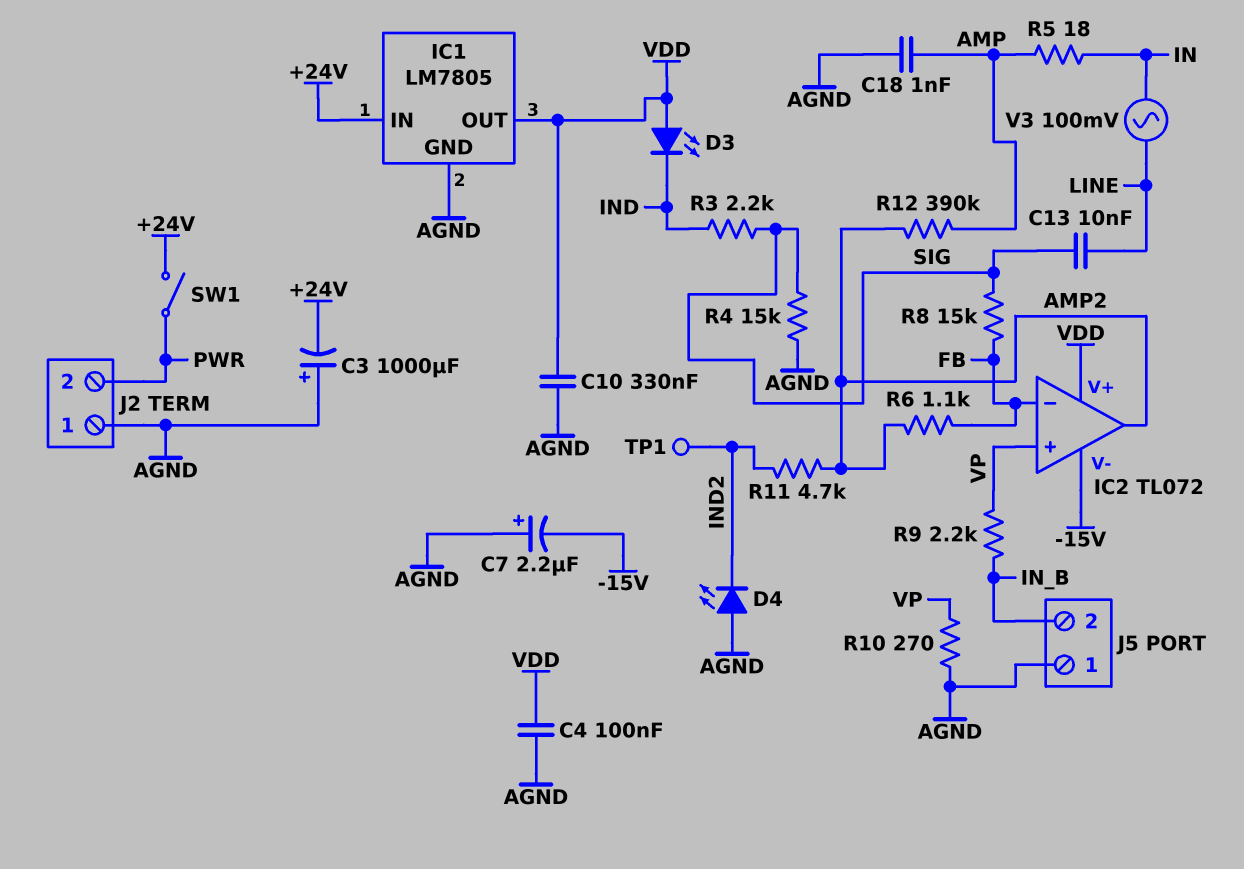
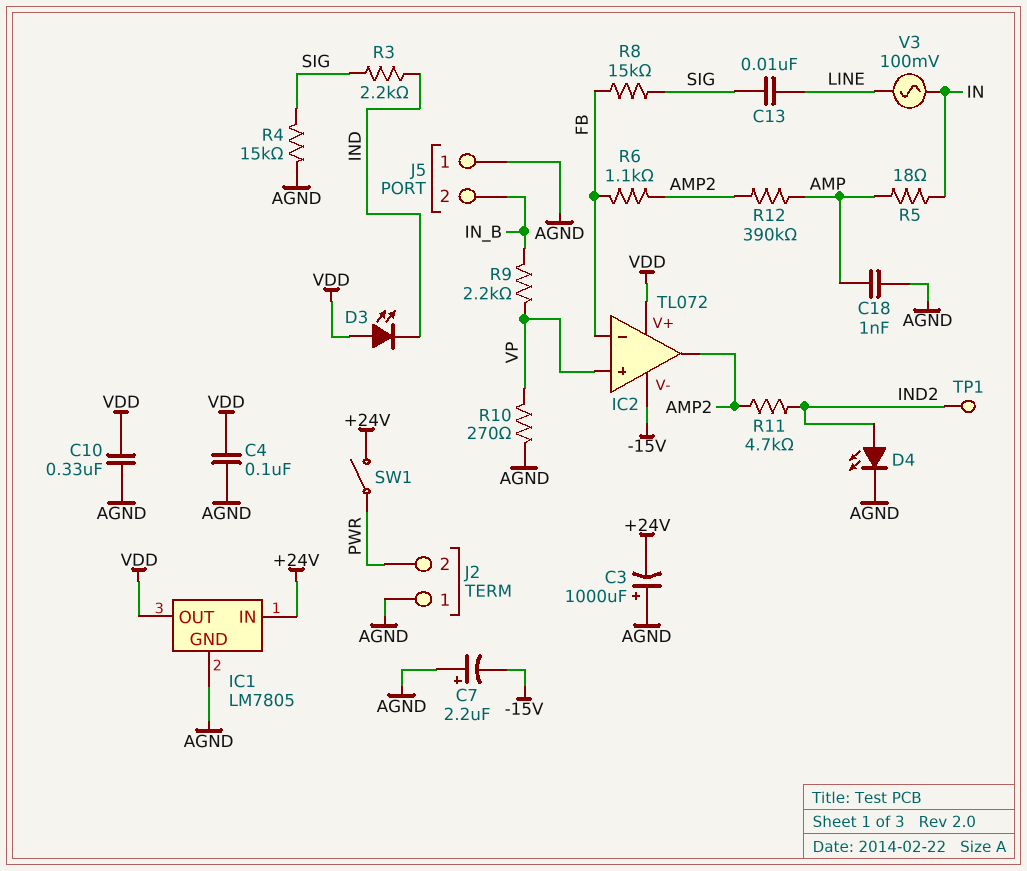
D4: LED (A AGND, K IND2) -> LED (A IND2, K AGND)

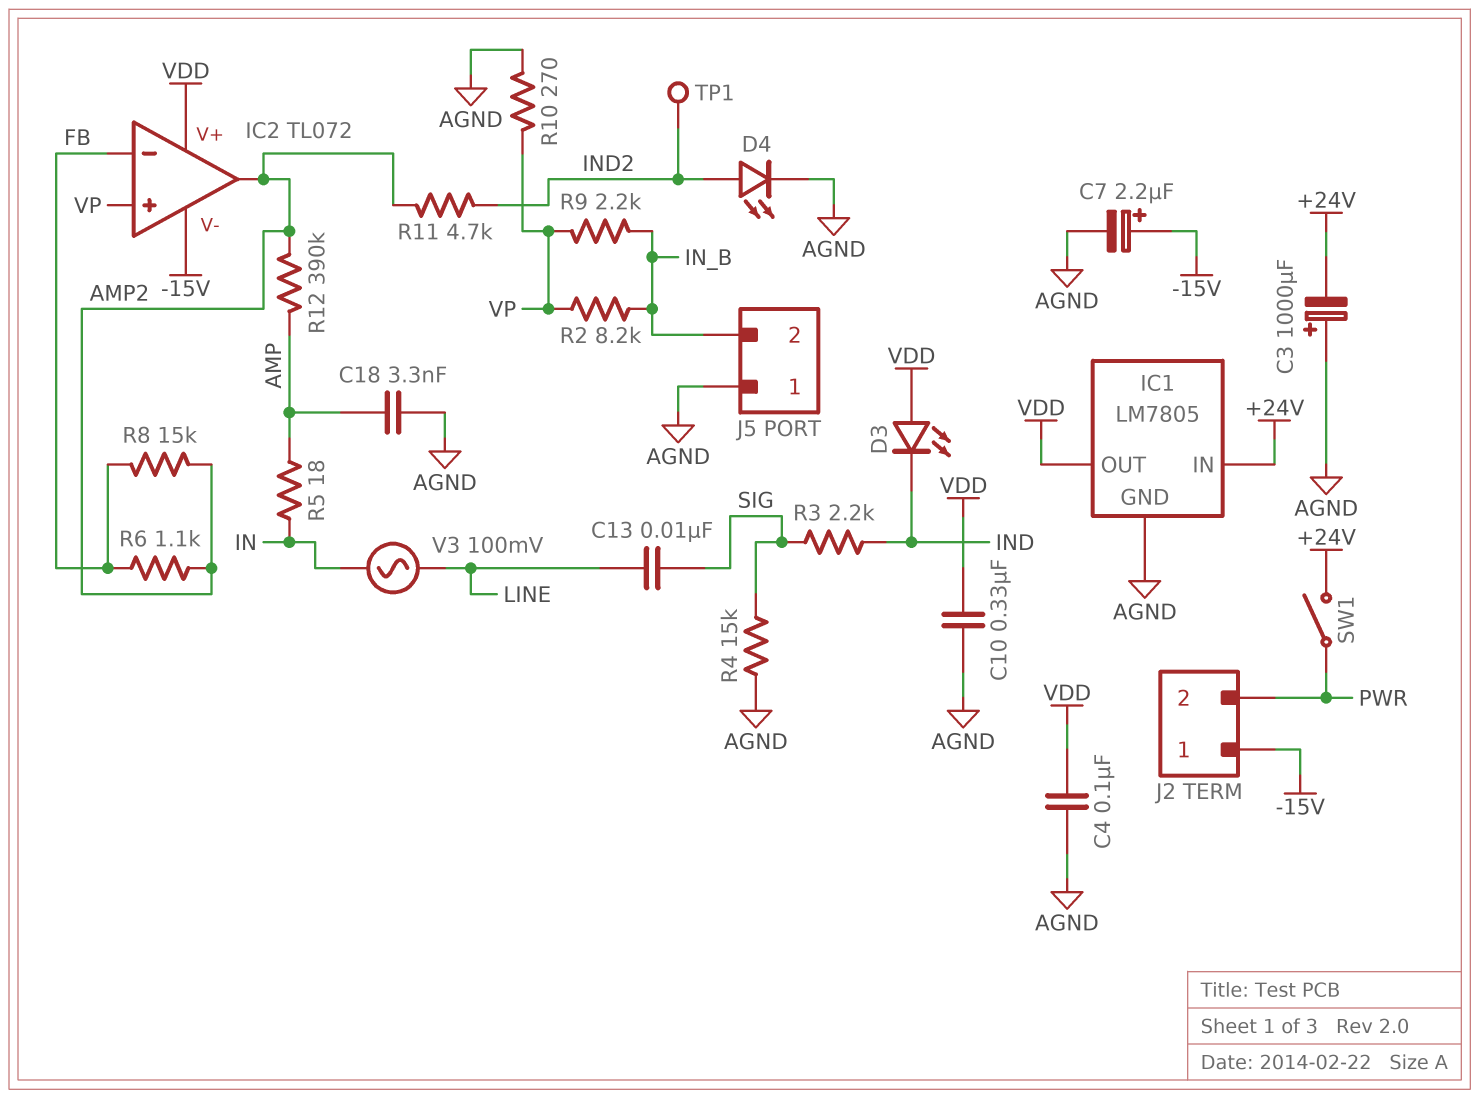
C7: 2.2uF (plus AGND, minus -15V) -> 2.2uF (plus -15V, minus AGND)
C18: 1nF (AGND, AMP) -> 3.3nF (AGND, AMP)
J2 pin 1: AGND -> -15V
R2: none -> 8.2k (IN_B, VP)
R8: 15k (FB, SIG) -> 15k (AMP2, FB)

